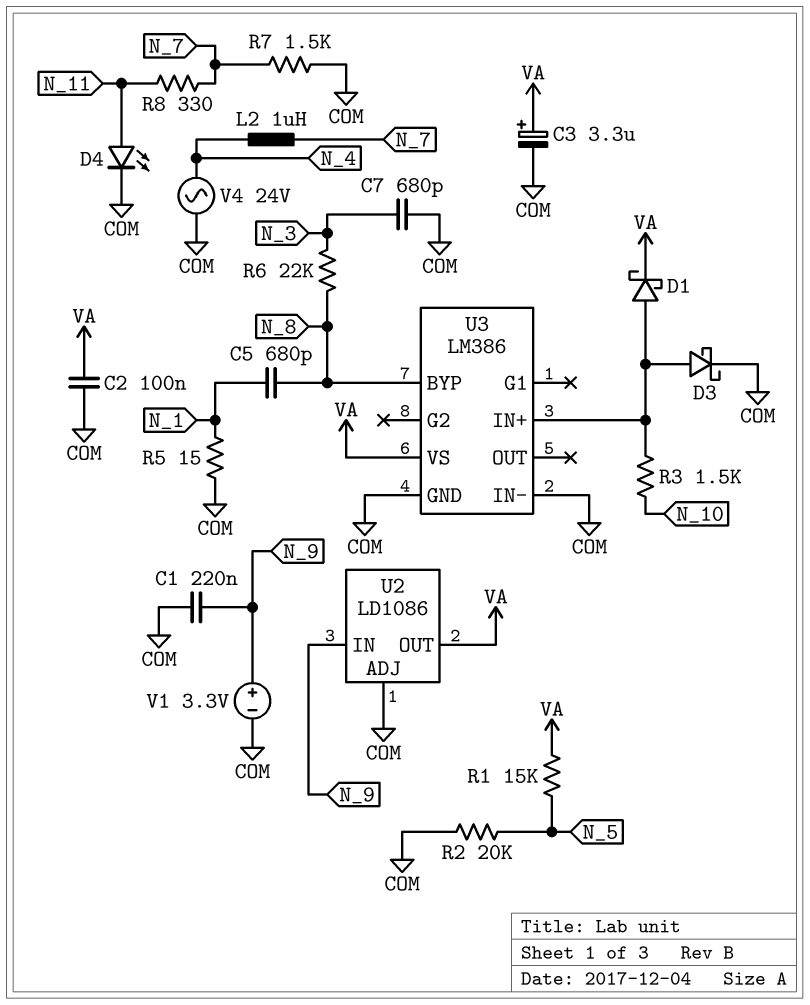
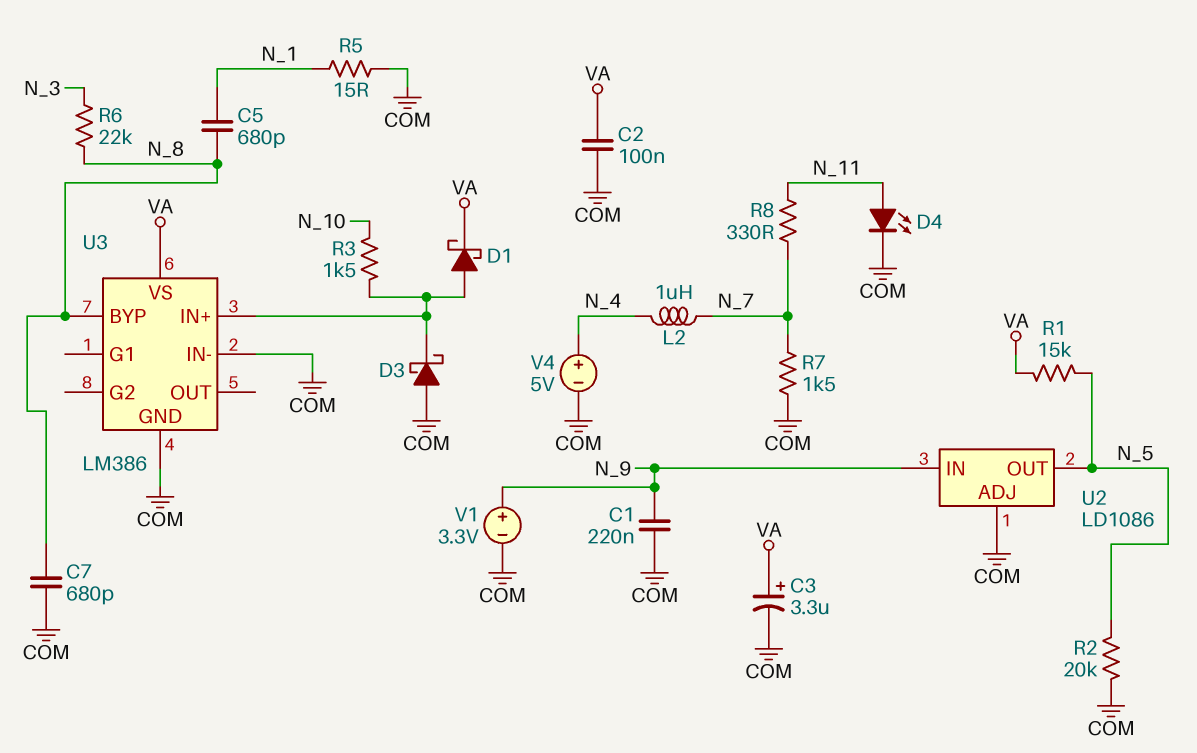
C7: 680pF (COM, N_3) -> 680pF (COM, N_8)
D3: schottky (A U3/IN+, K COM) -> schottky (A COM, K U3/IN+)
U2 pin OUT: VA -> N_5
V4: AC 24V (COM, N_4) -> 5V (plus N_4, minus COM)

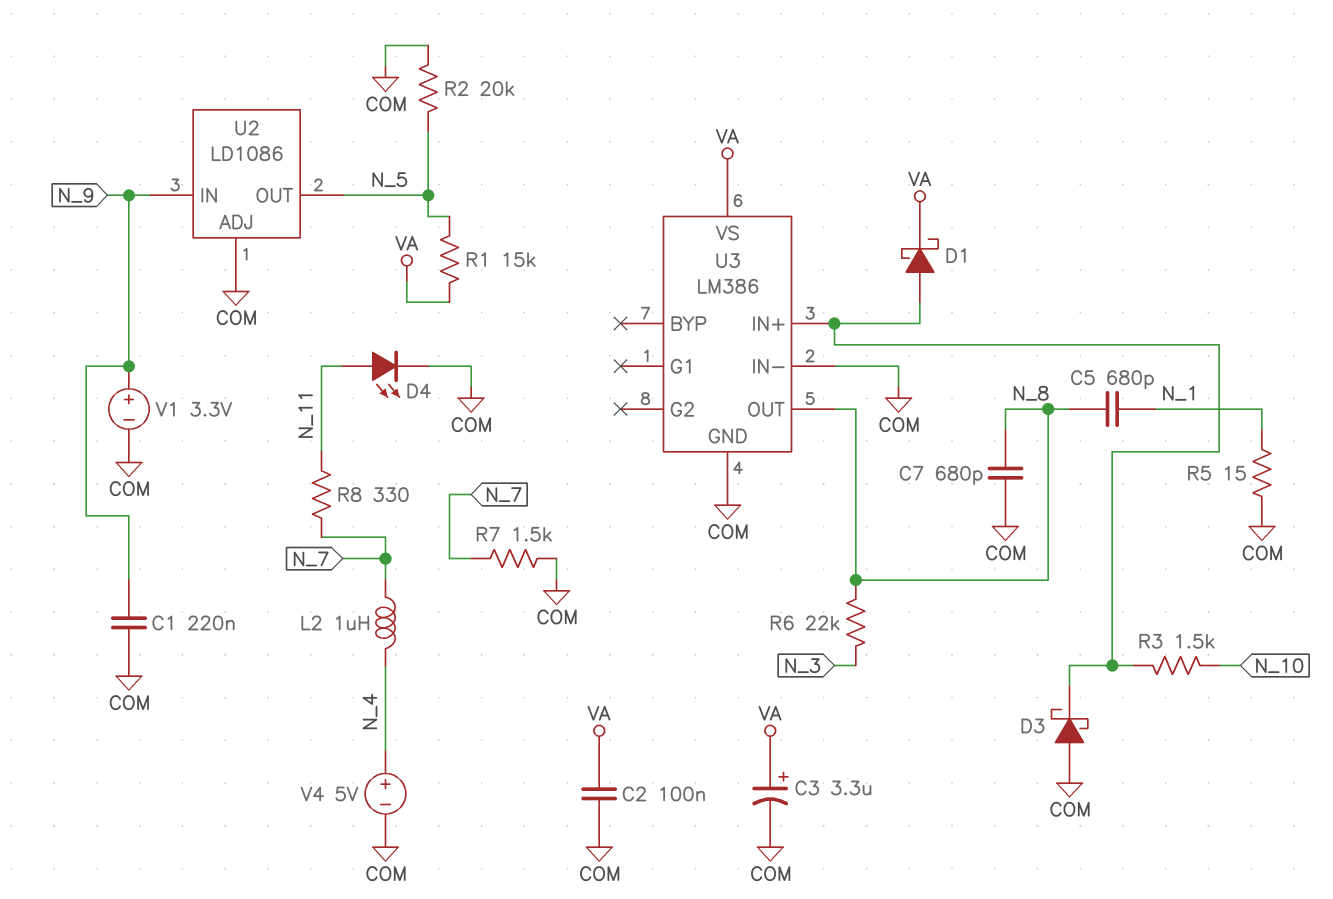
U3 pin BYP: N_8 -> none
U3 pin OUT: none -> N_8

